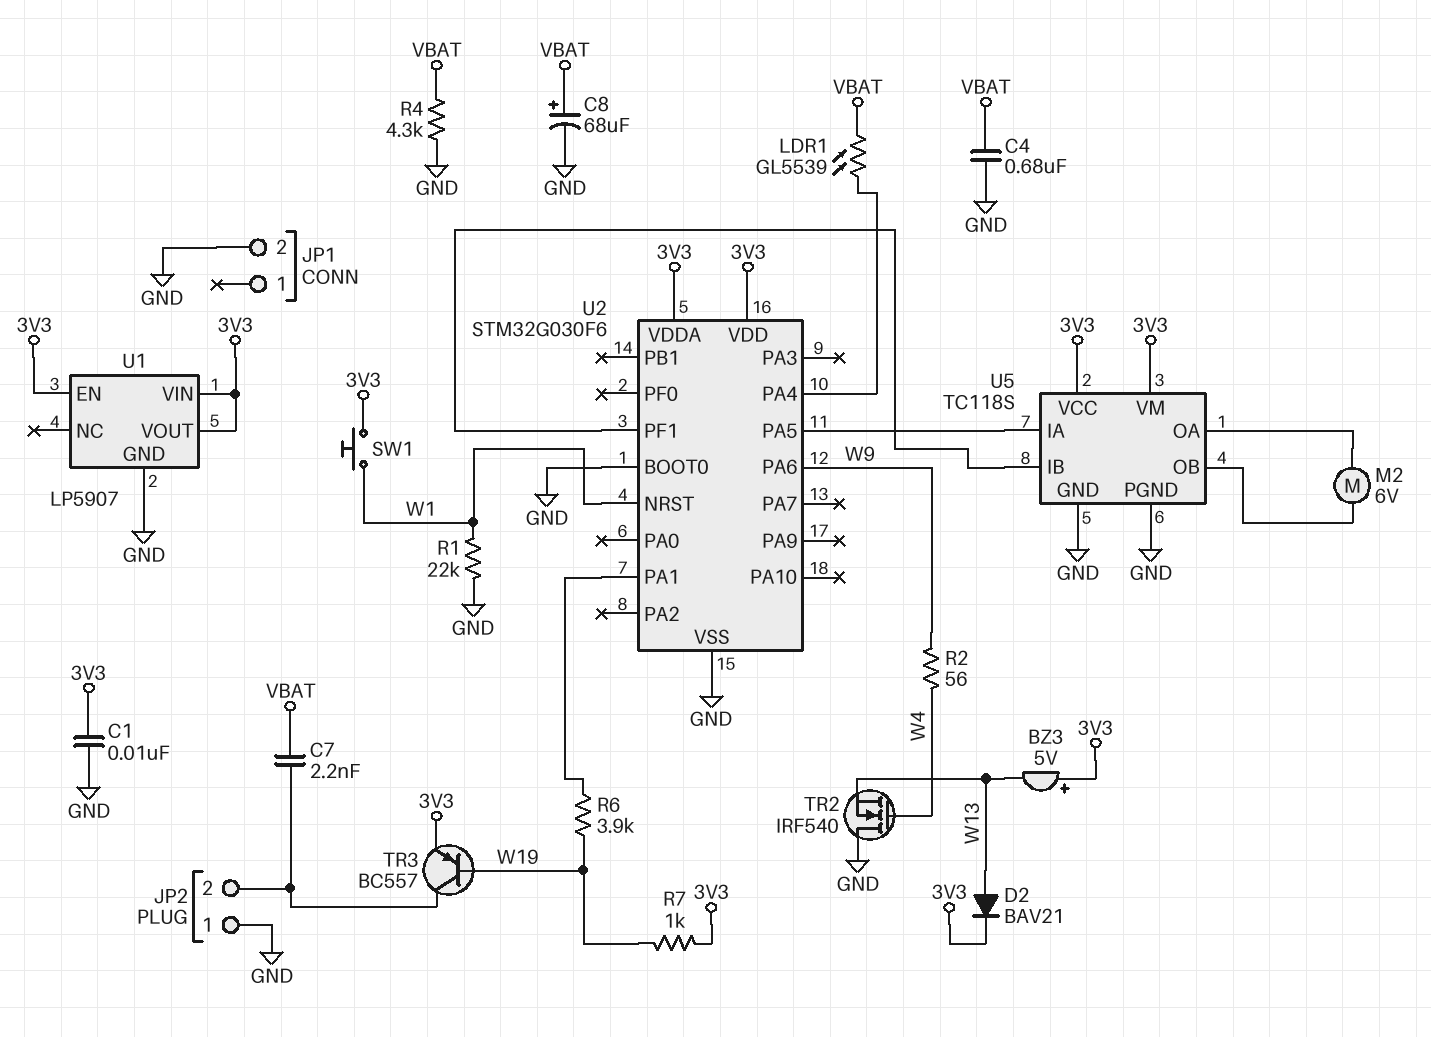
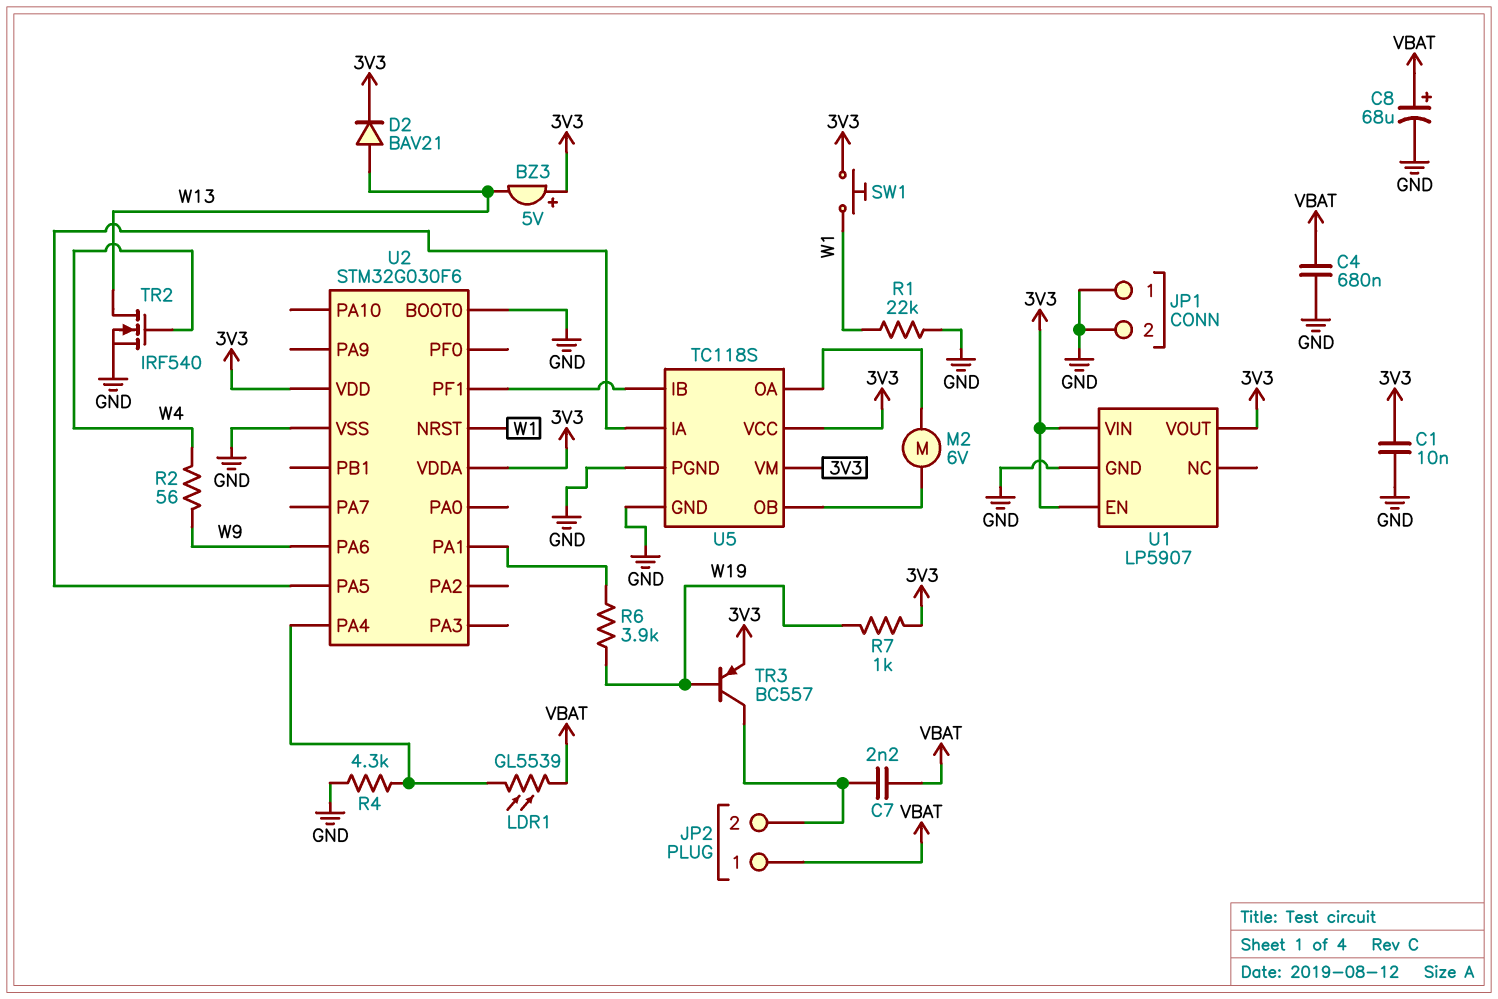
JP1 pin 1: none -> GND
JP2 pin 1: GND -> VBAT
R4: 4.3k (GND, VBAT) -> 4.3k (GND, U2/PA4)
TR2: NMOS IRF540 (G W4, D GND, S W13) -> NMOS IRF540 (G W4, D W13, S GND)

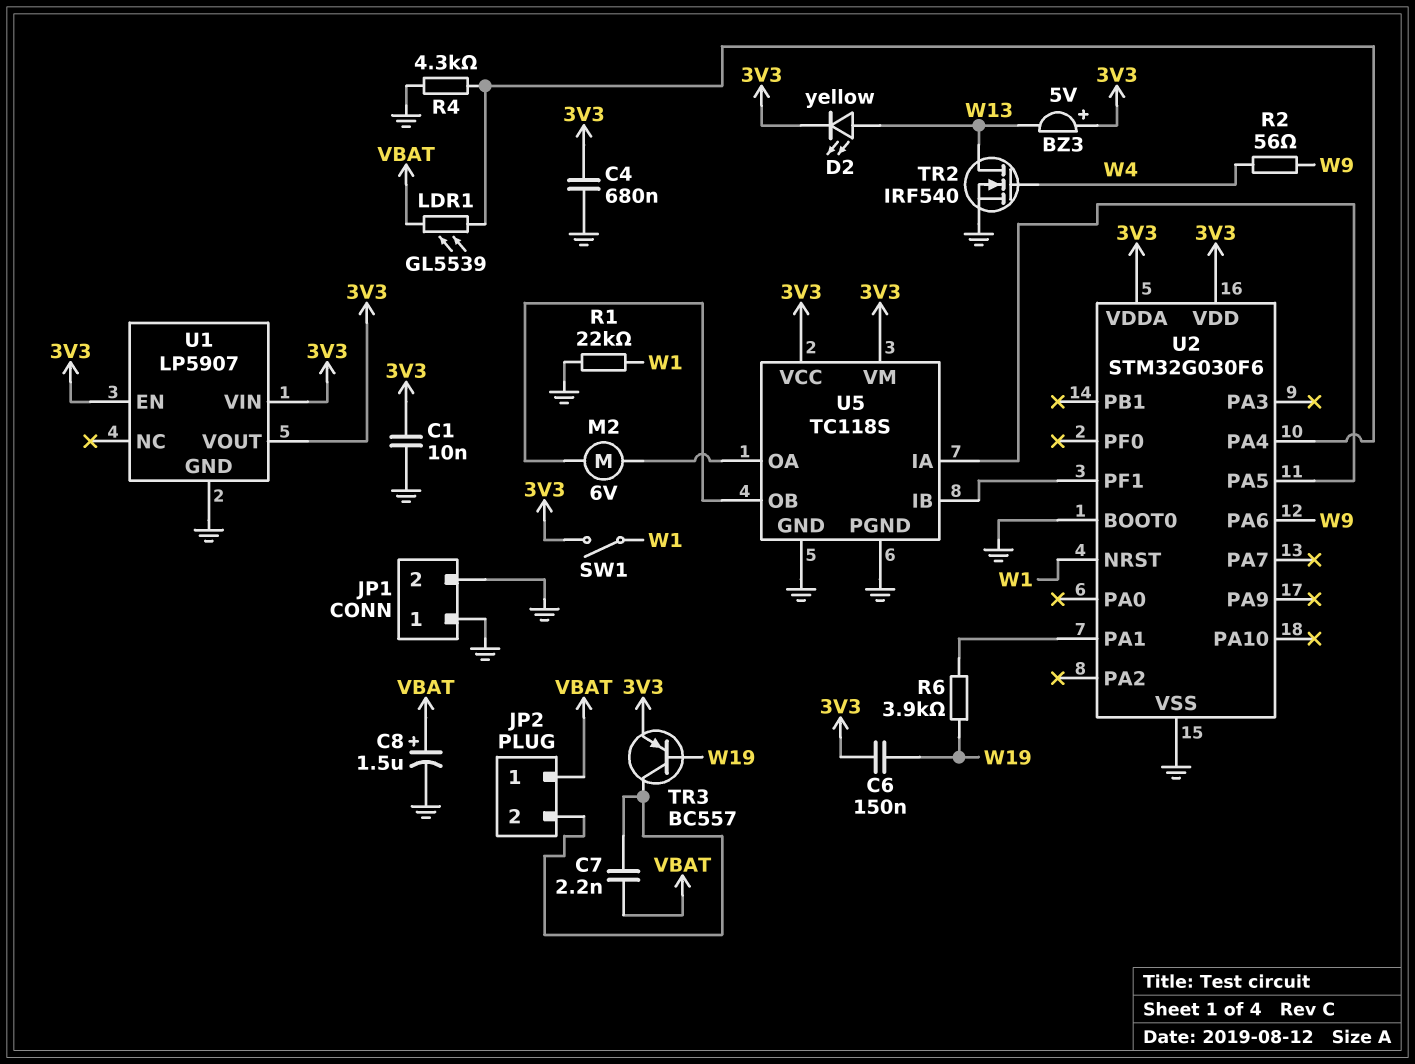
C4: 680nF (GND, VBAT) -> 680nF (3V3, GND)
C6: none -> 150nF (3V3, W19)
C8: 68uF (plus VBAT, minus GND) -> 1.5uF (plus VBAT, minus GND)
D2: diode BAV21 (A W13, K 3V3) -> LED yellow (A W13, K 3V3)
R7: 1k (3V3, W19) -> none
SW1: button (3V3, W1) -> switch (3V3, W1)

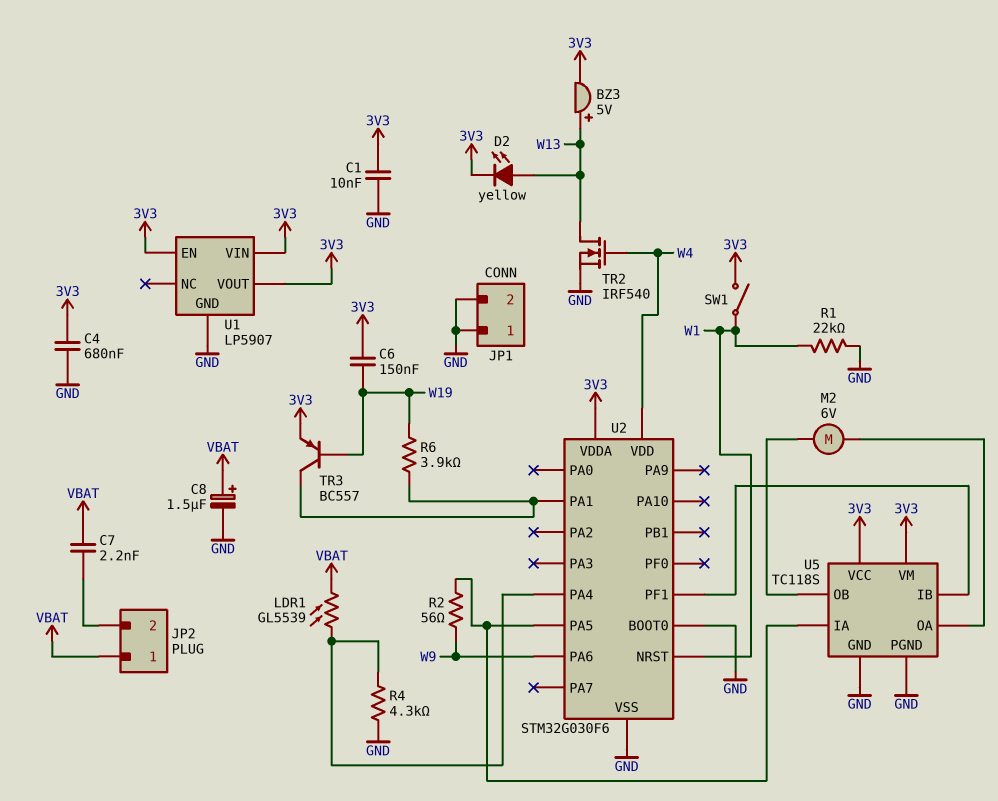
BZ3: buzzer 5V (plus 3V3, minus W13) -> buzzer 5V (plus W13, minus 3V3)
R2: 56 (W4, W9) -> 56 (U2/PA5, W9)
TR3: PNP BC557 (B W19, C JP2/2, E 3V3) -> PNP BC557 (B W19, C U2/PA1, E 3V3)
U2 pin VDD: 3V3 -> W4

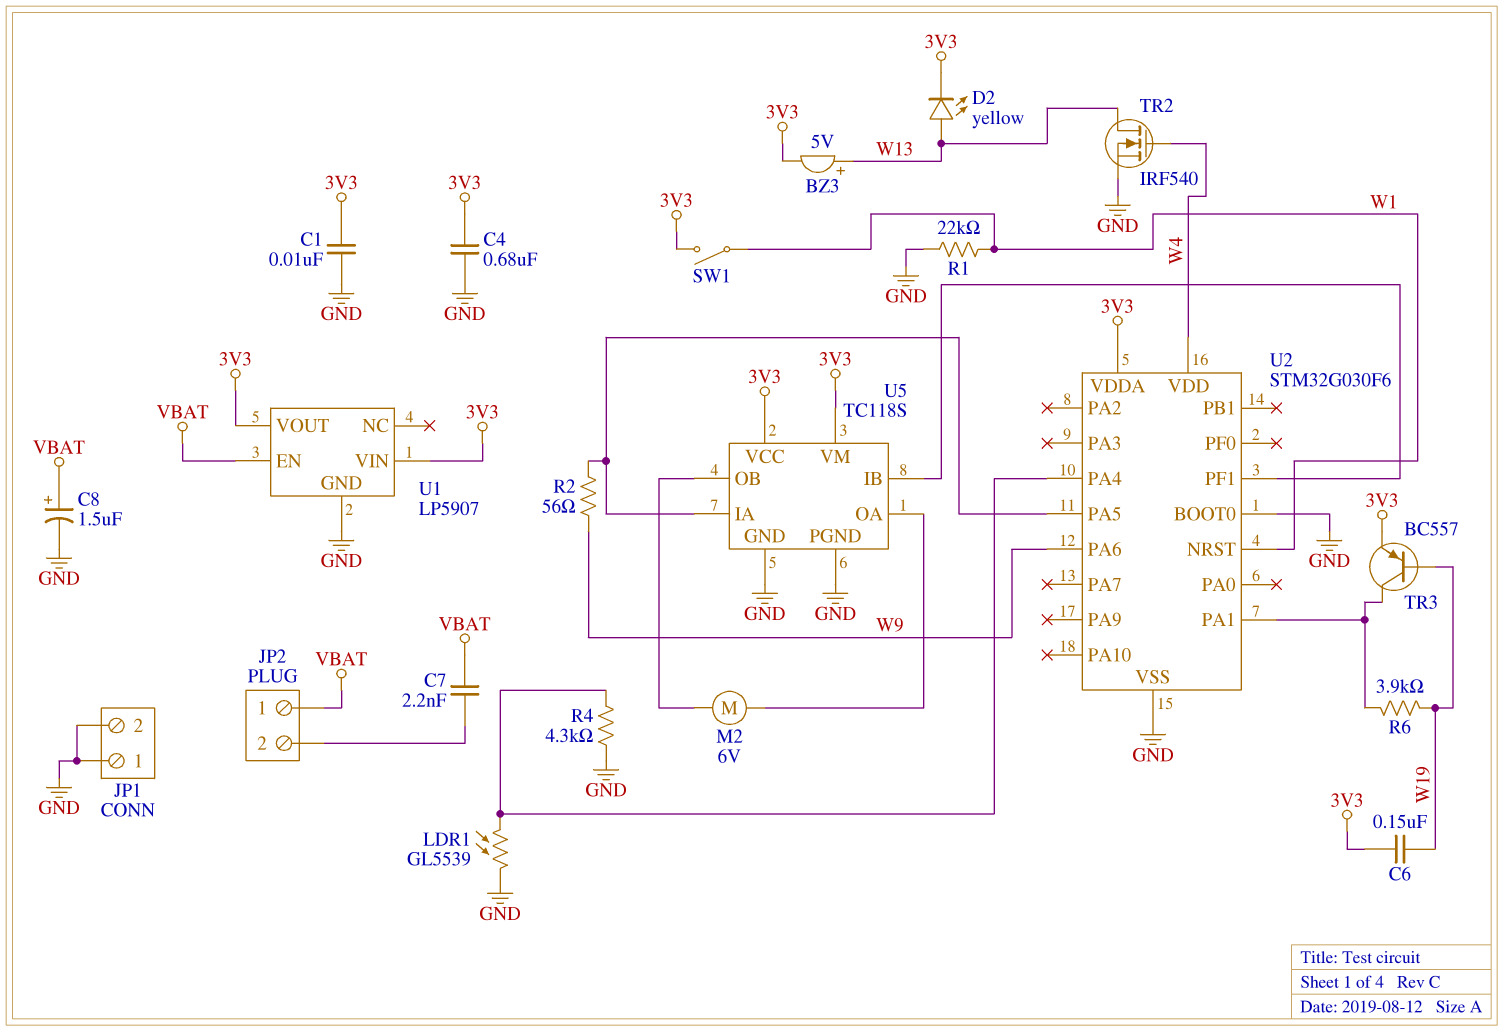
LDR1: GL5539 (U2/PA4, VBAT) -> GL5539 (GND, U2/PA4)
U1 pin EN: 3V3 -> VBAT

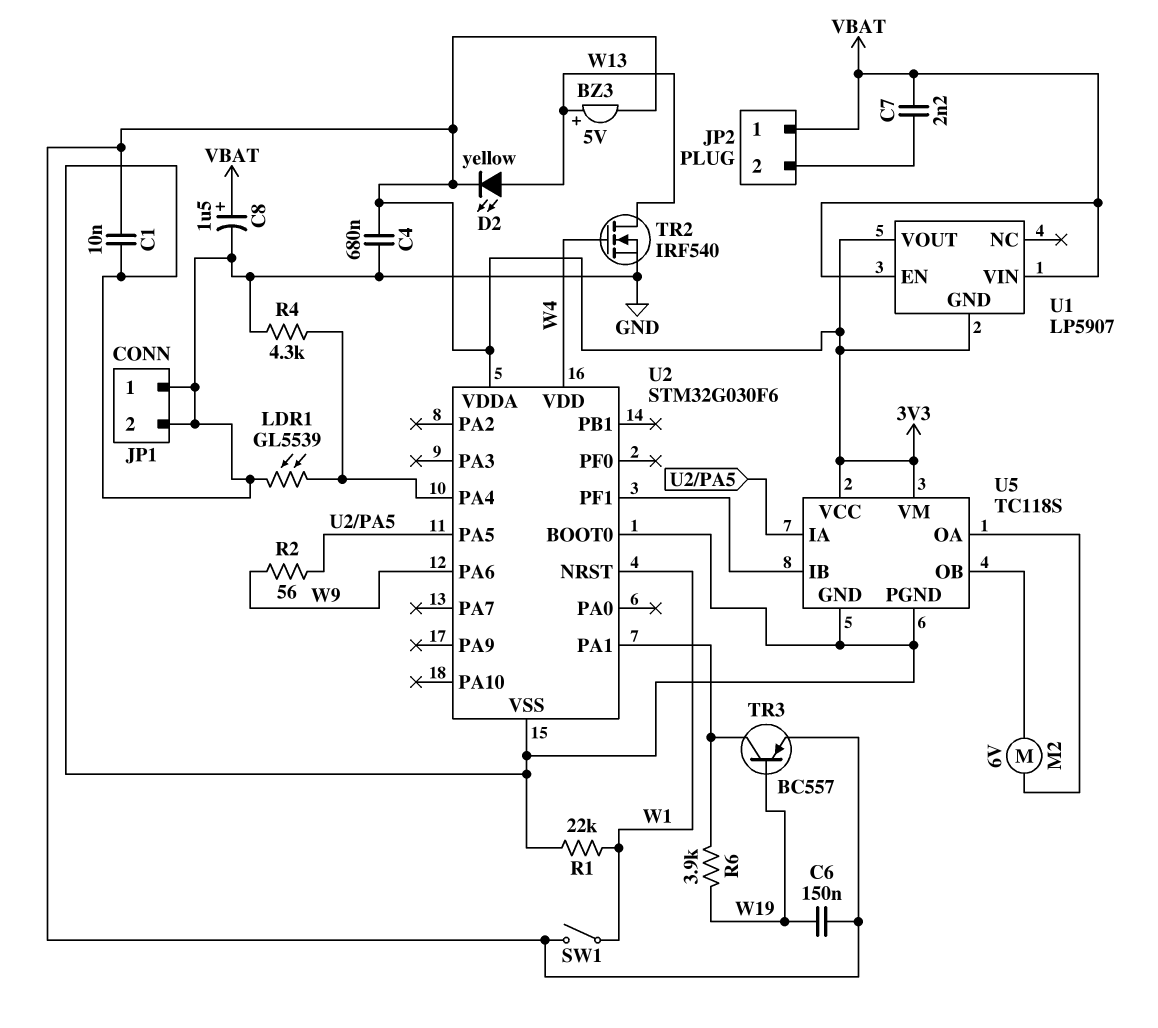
U1 pin GND: GND -> 3V3
U1 pin VIN: 3V3 -> VBAT

